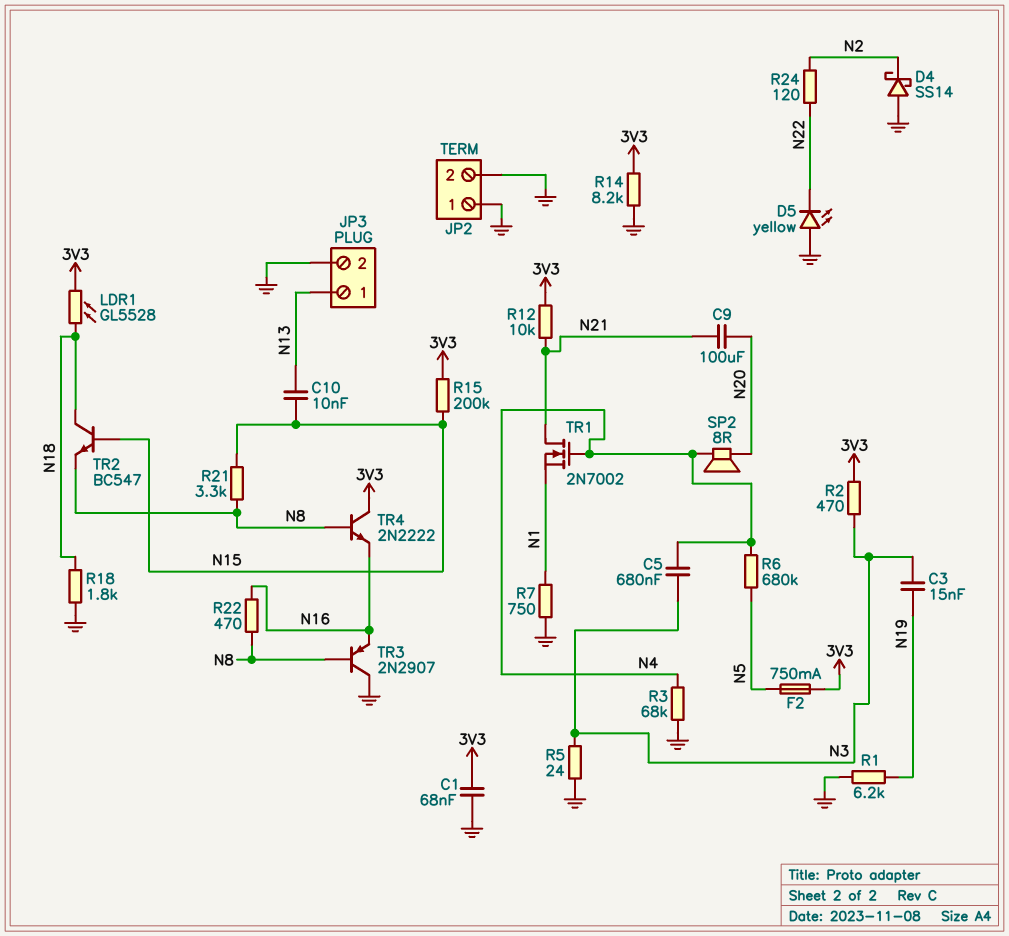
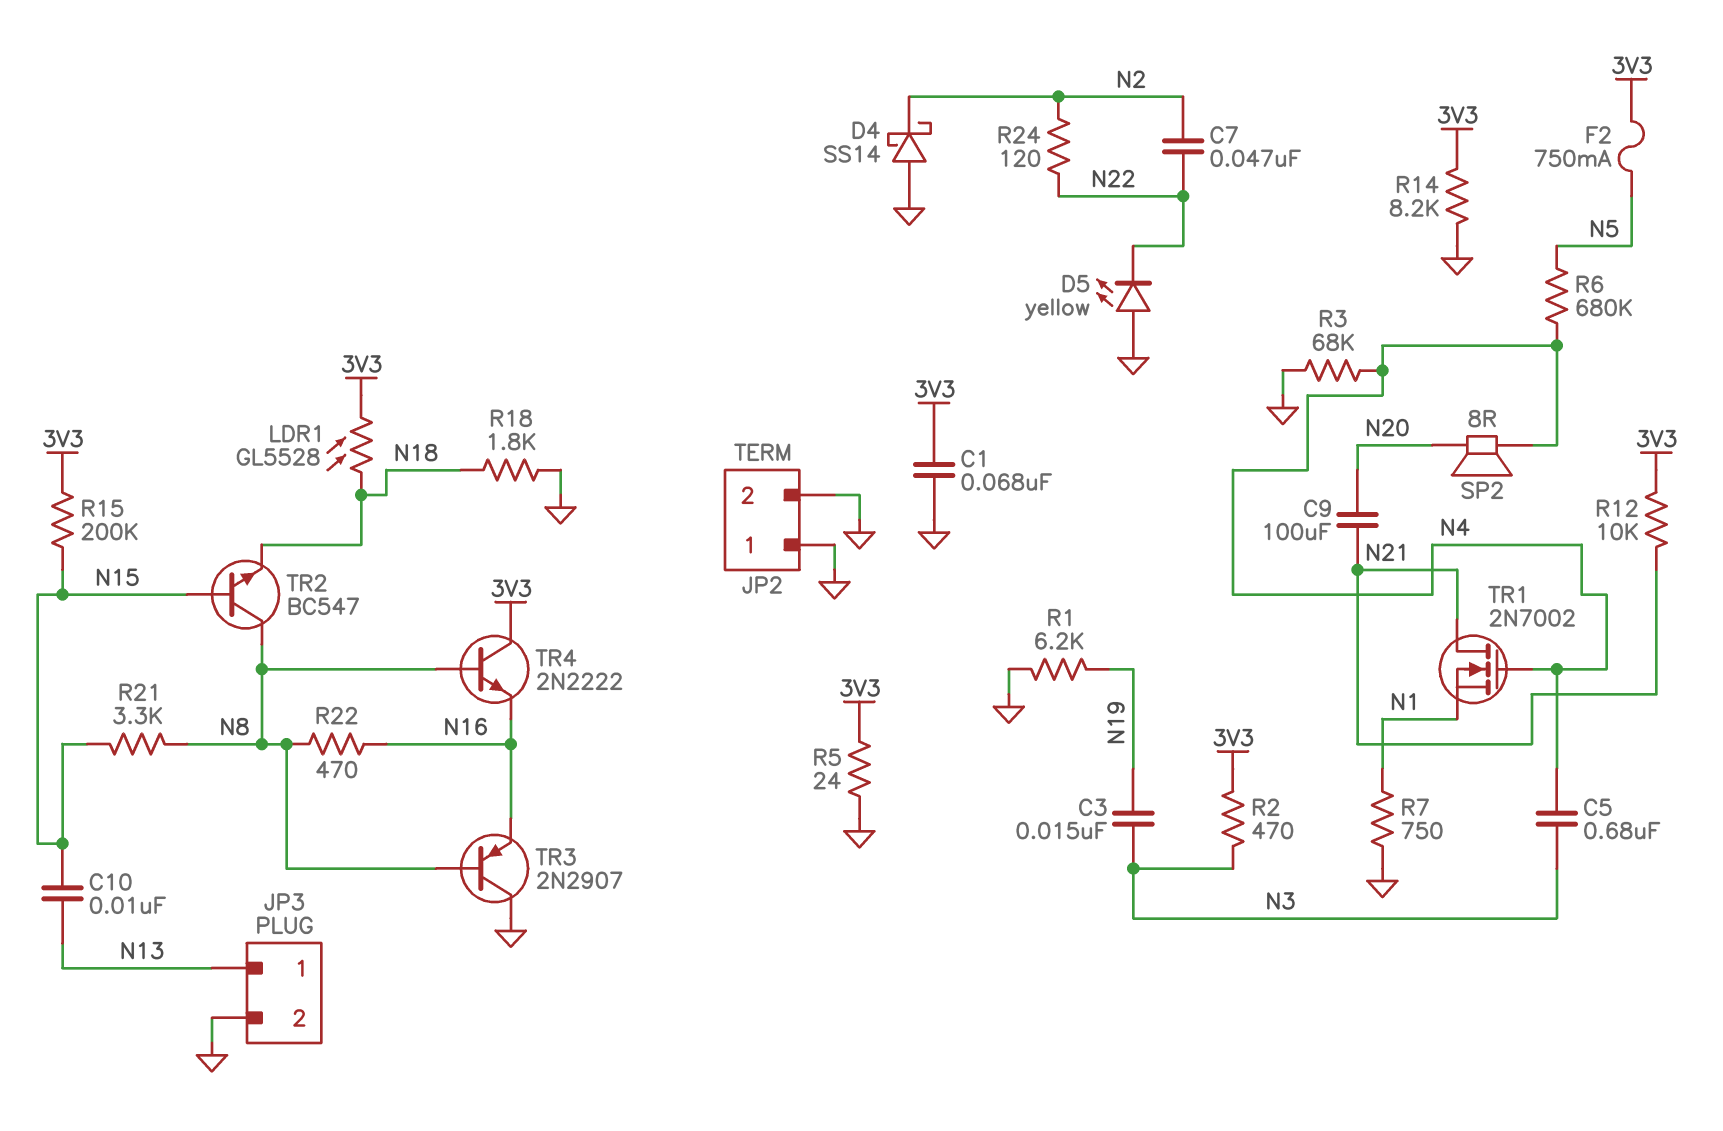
C7: none -> 47nF (N2, N22)
R5: 24 (GND, N3) -> 24 (3V3, GND)
TR2: NPN BC547 (B N15, C N18, E N8) -> NPN BC547 (B N15, C N8, E N18)

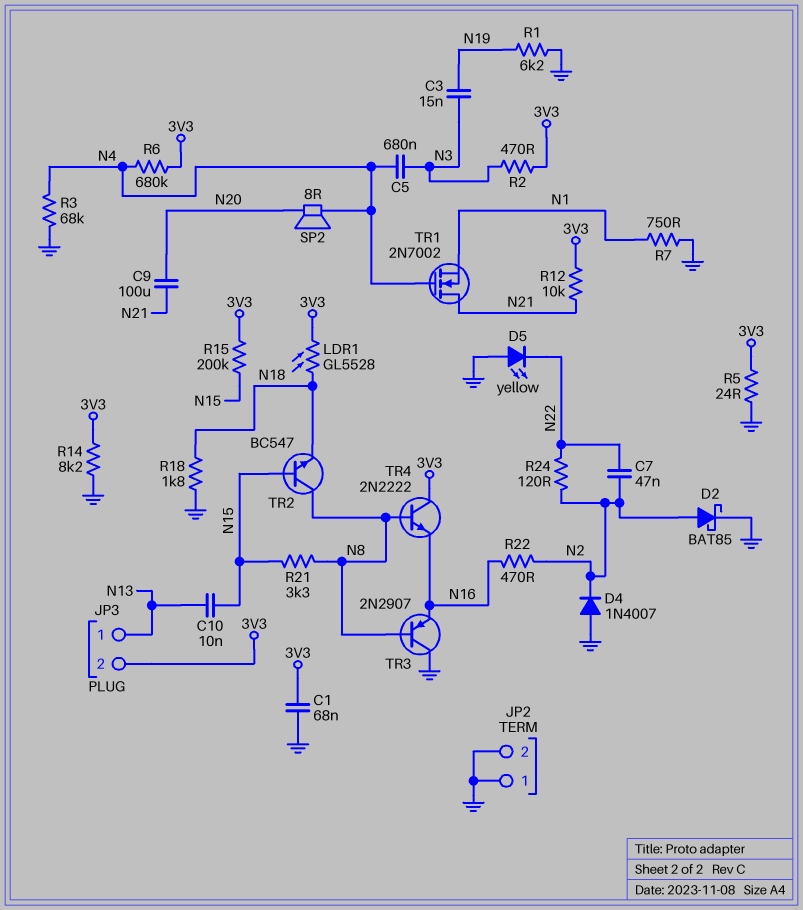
D2: none -> schottky BAT85 (A N2, K GND)
D4: schottky SS14 (A GND, K N2) -> diode 1N4007 (A GND, K N2)
F2: 750mA (3V3, N5) -> none
JP3 pin 2: GND -> 3V3
R6: 680k (N4, N5) -> 680k (3V3, N4)
R22: 470 (N8, N16) -> 470 (N2, N16)

